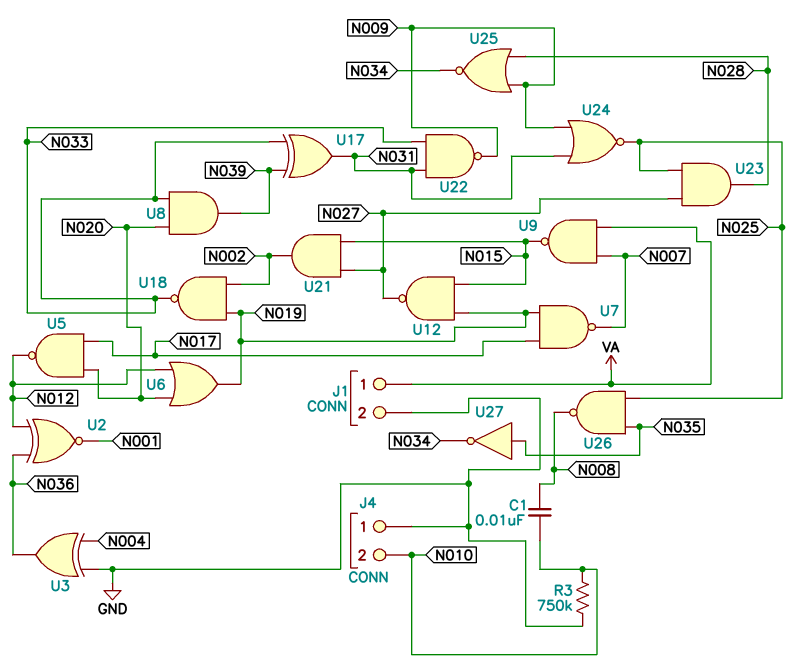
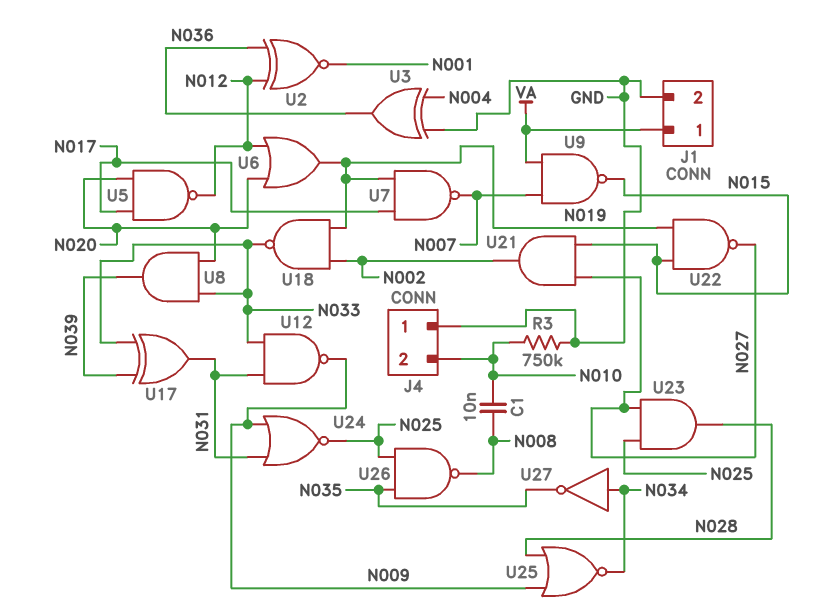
U12: NAND (in N015, in N019, out N027) -> NAND (in N031, in N033, out N009)
U22: NAND (in N031, in N033, out N009) -> NAND (in N015, in N019, out N027)
U27: NOT (in N035, out N034) -> NOT (in N034, out N035)

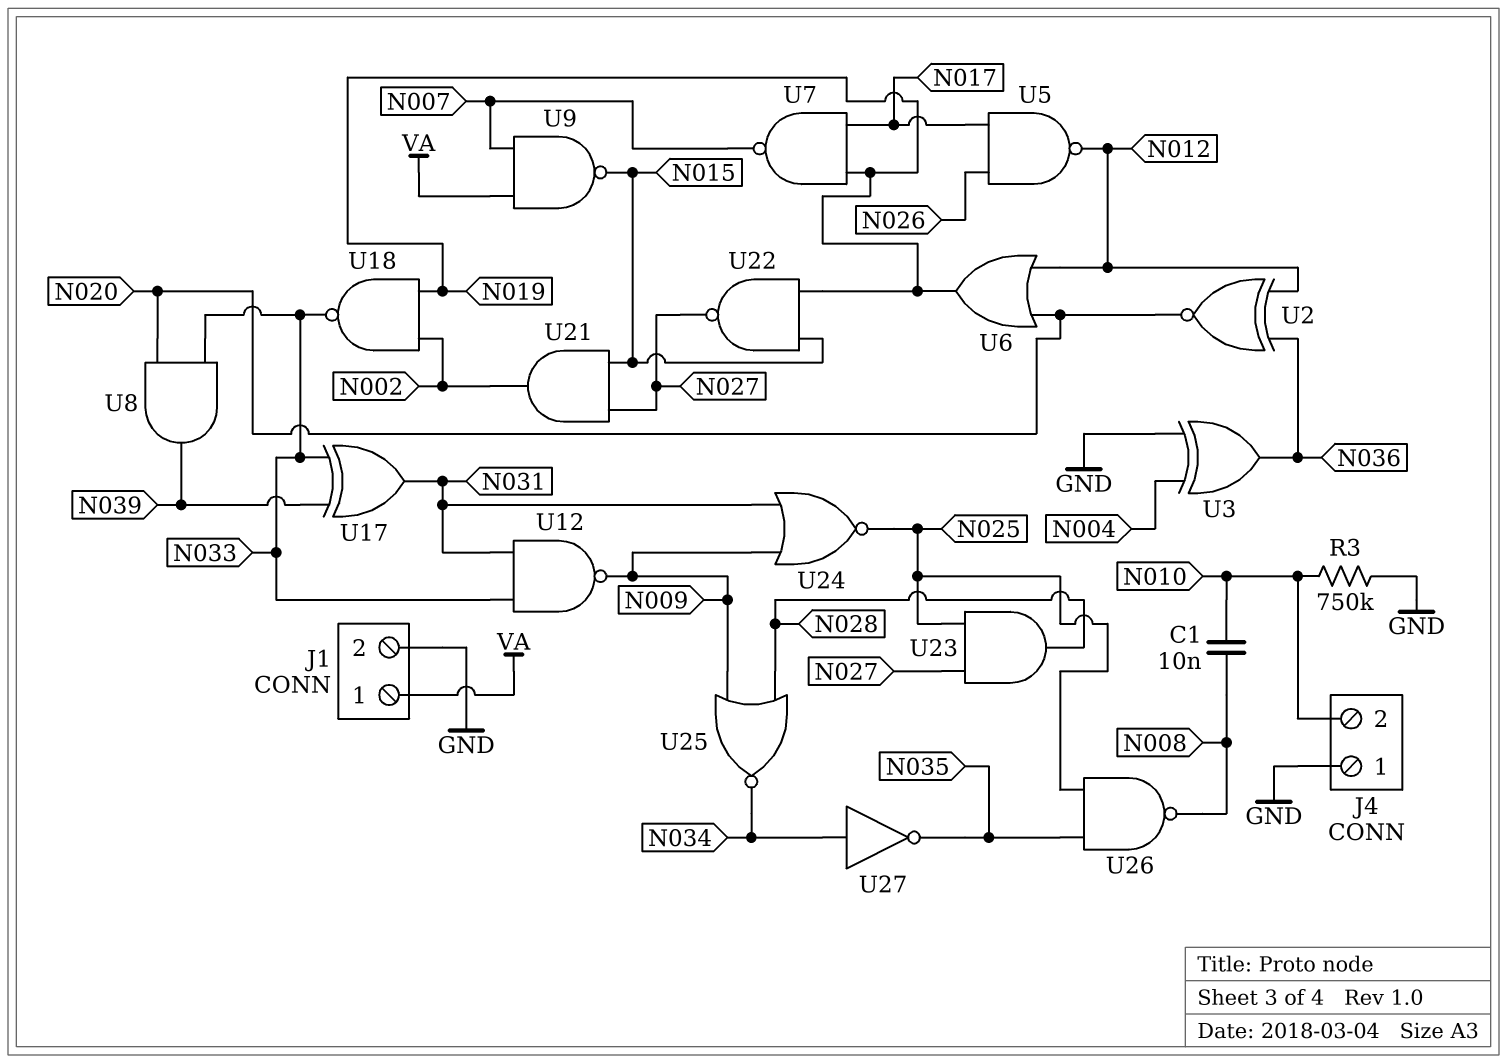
U2: XNOR (in N012, in N036, out N001) -> XNOR (in N012, in N036, out N020)
U5: NAND (in N017, in N020, out N012) -> NAND (in N017, in N026, out N012)

